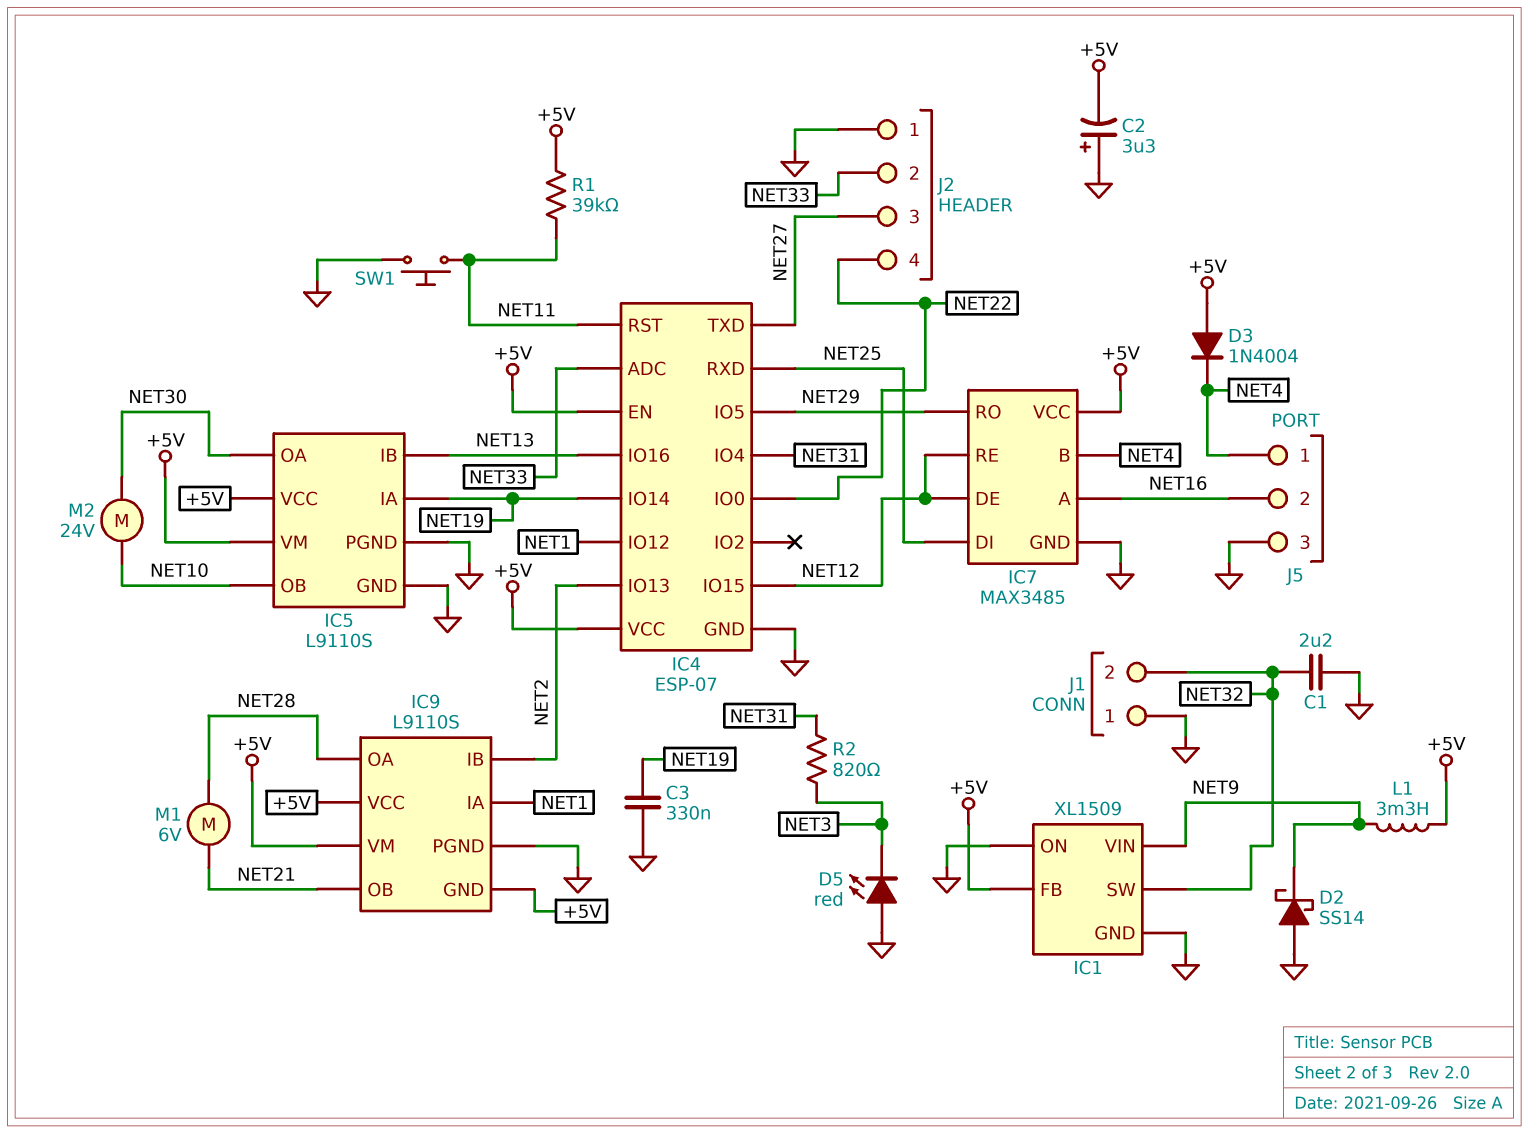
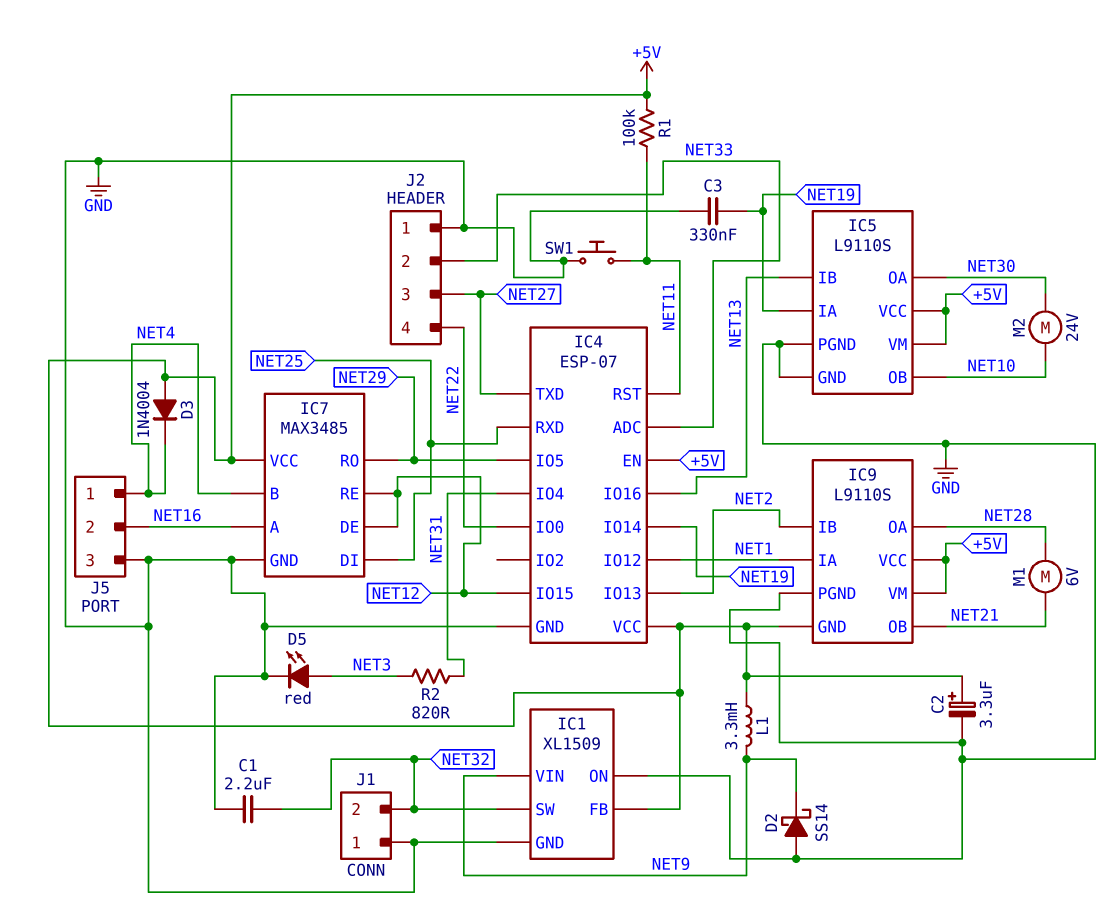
C2: 3.3uF (plus GND, minus +5V) -> 3.3uF (plus +5V, minus GND)
D5: LED red (A GND, K NET3) -> LED red (A NET3, K GND)
R1: 39k (+5V, NET11) -> 100k (+5V, NET11)

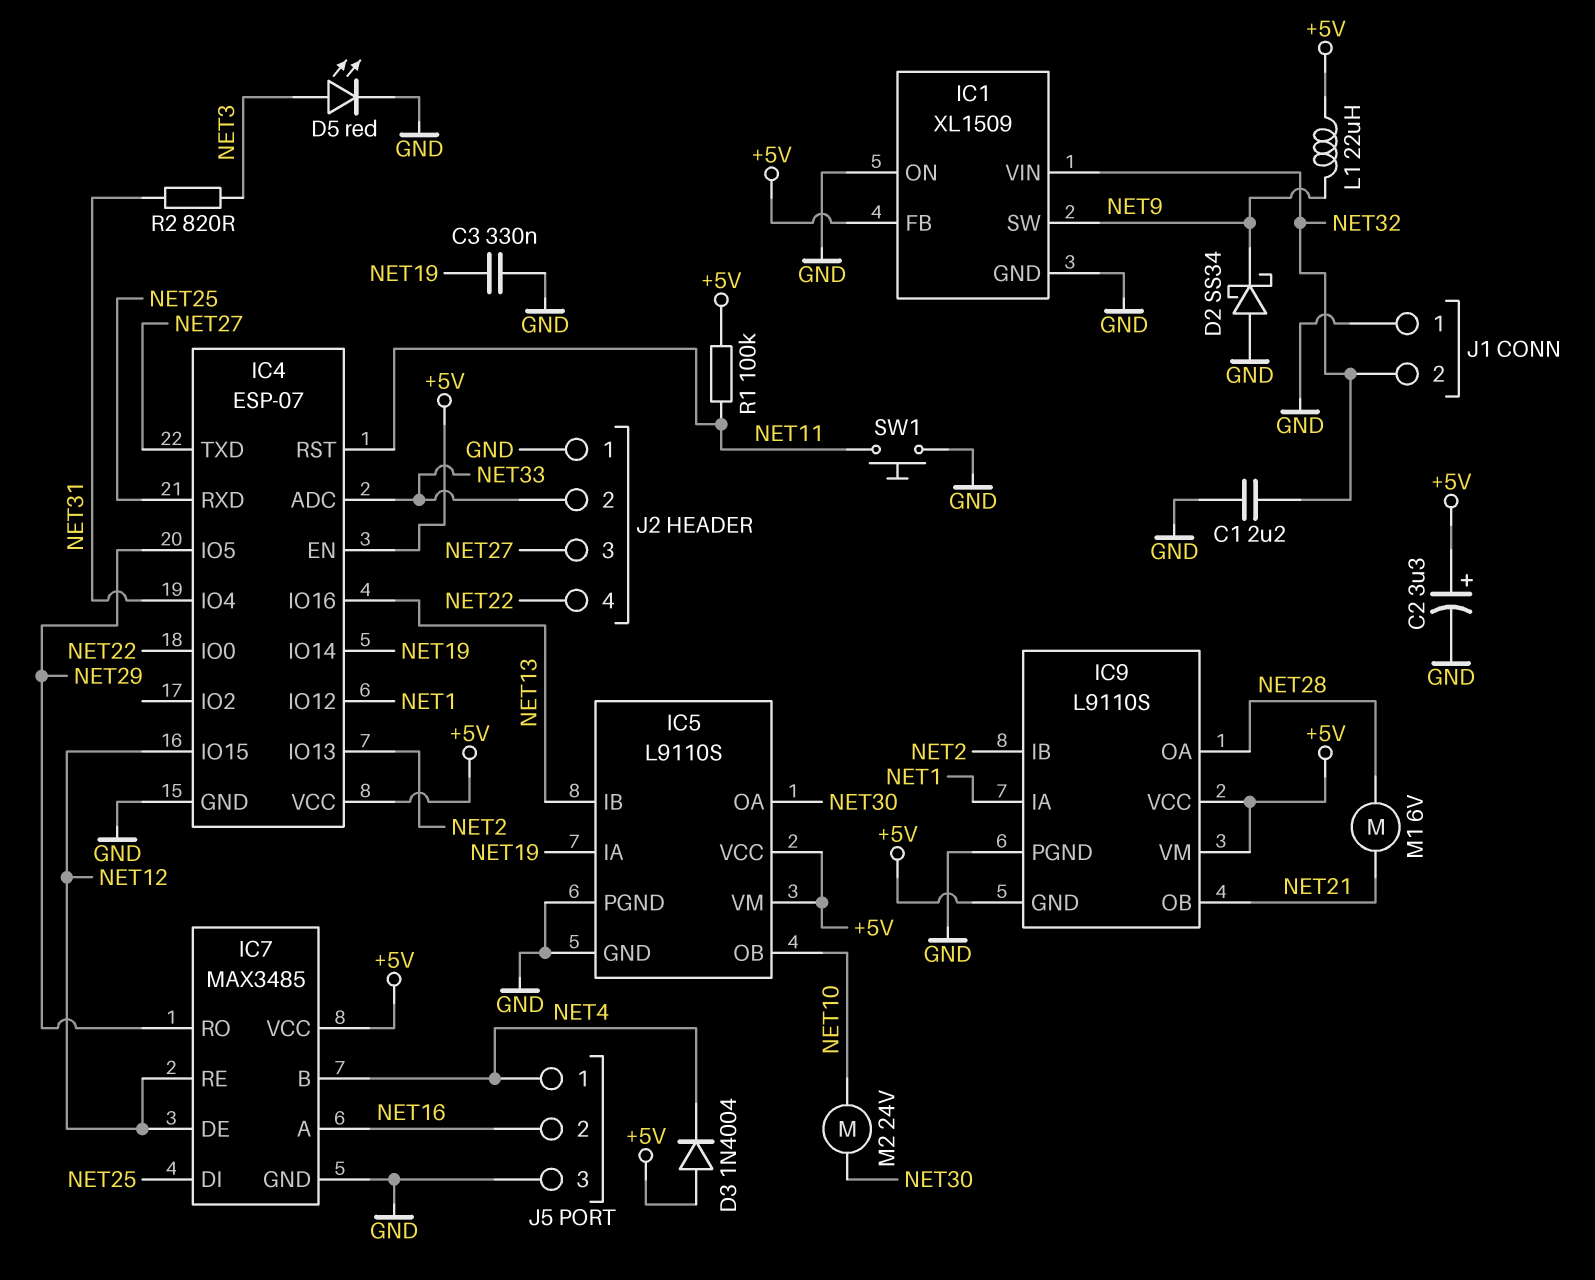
D2: schottky SS14 (A GND, K NET9) -> schottky SS34 (A GND, K NET9)
IC1 pin SW: NET32 -> NET9
IC1 pin VIN: NET9 -> NET32
L1: 3.3mH (+5V, NET9) -> 22uH (+5V, NET9)

